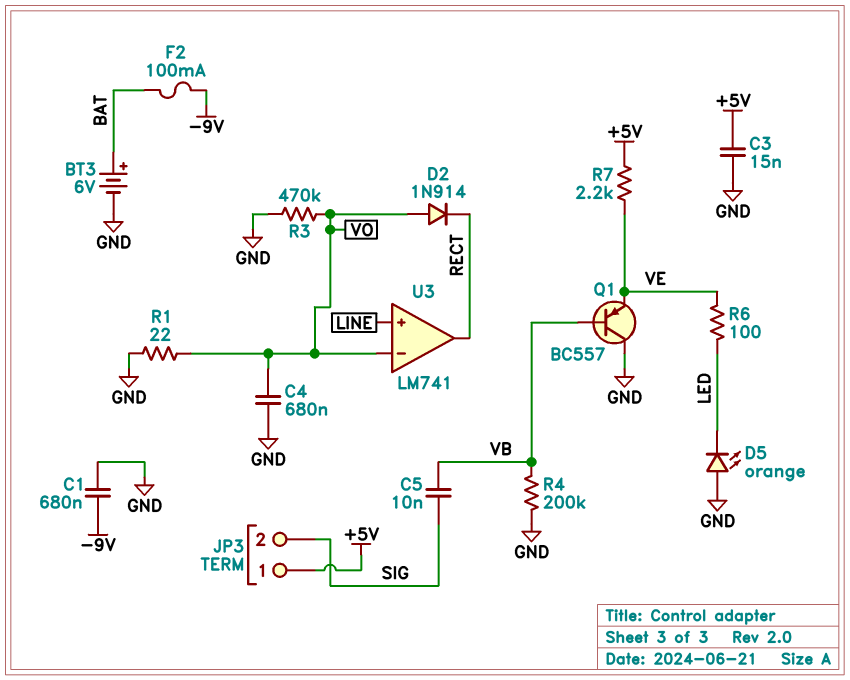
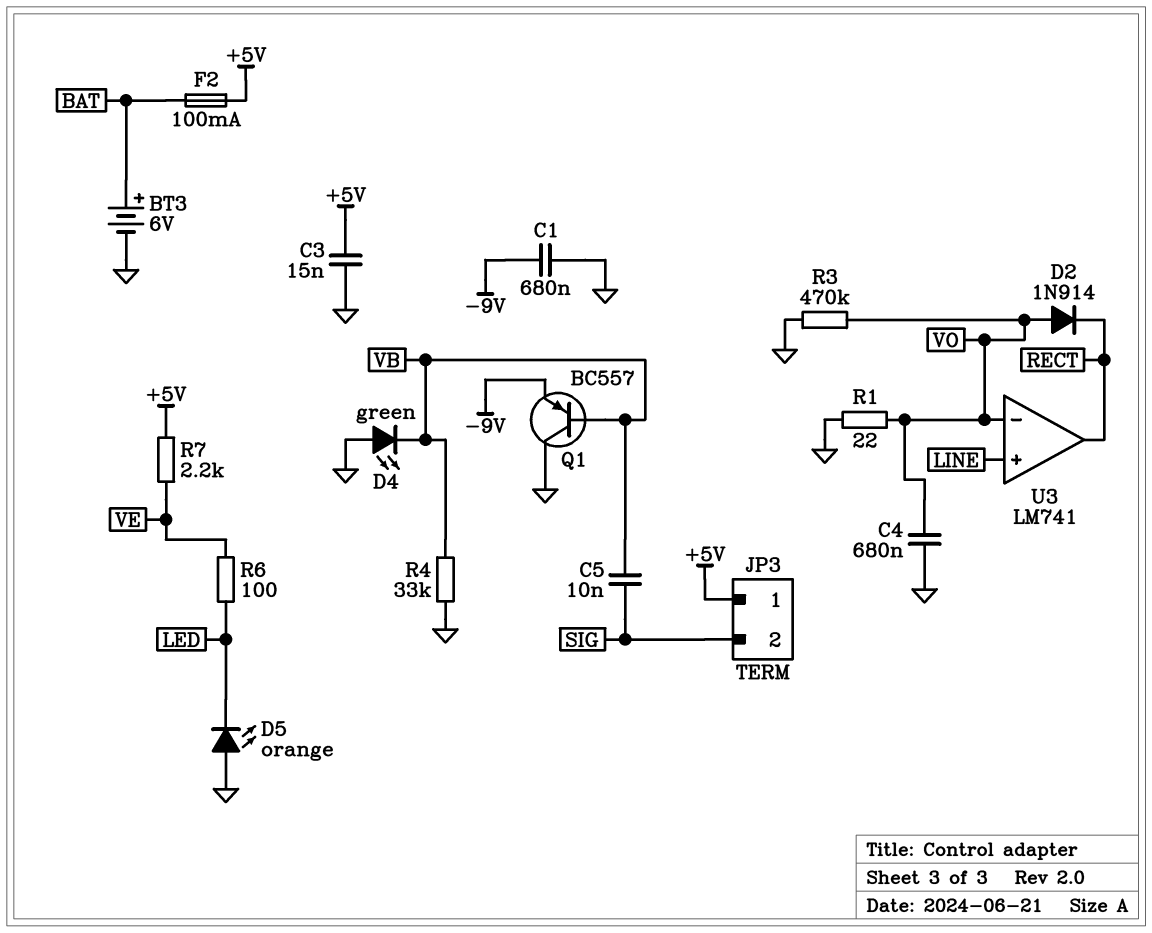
D4: none -> LED green (A GND, K VB)
F2: 100mA (-9V, BAT) -> 100mA (+5V, BAT)
Q1: PNP BC557 (B VB, C GND, E VE) -> PNP BC557 (B VB, C GND, E -9V)
R4: 200k (GND, VB) -> 33k (GND, VB)

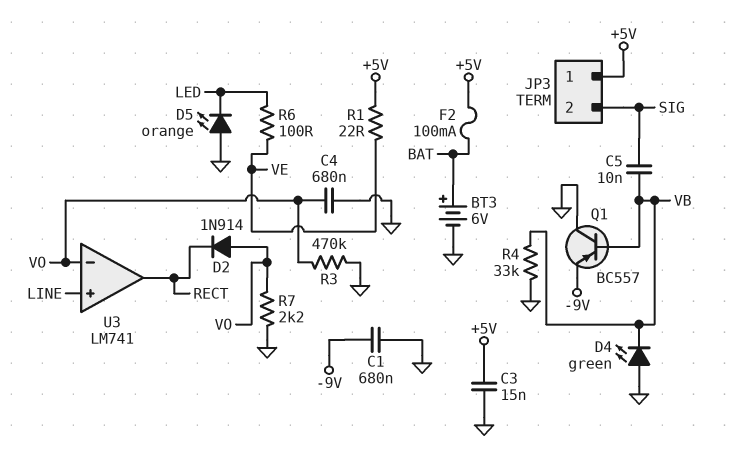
R1: 22 (GND, VO) -> 22 (+5V, VE)
R7: 2.2k (+5V, VE) -> 2.2k (GND, VO)

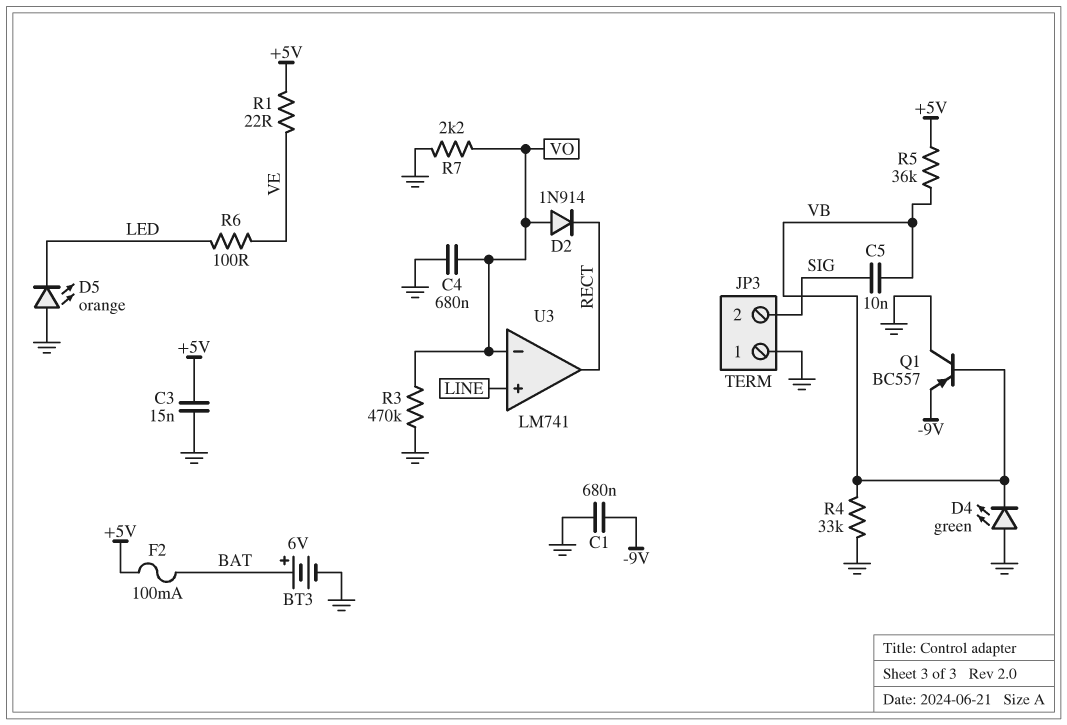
JP3 pin 1: +5V -> GND
R5: none -> 36k (+5V, VB)

